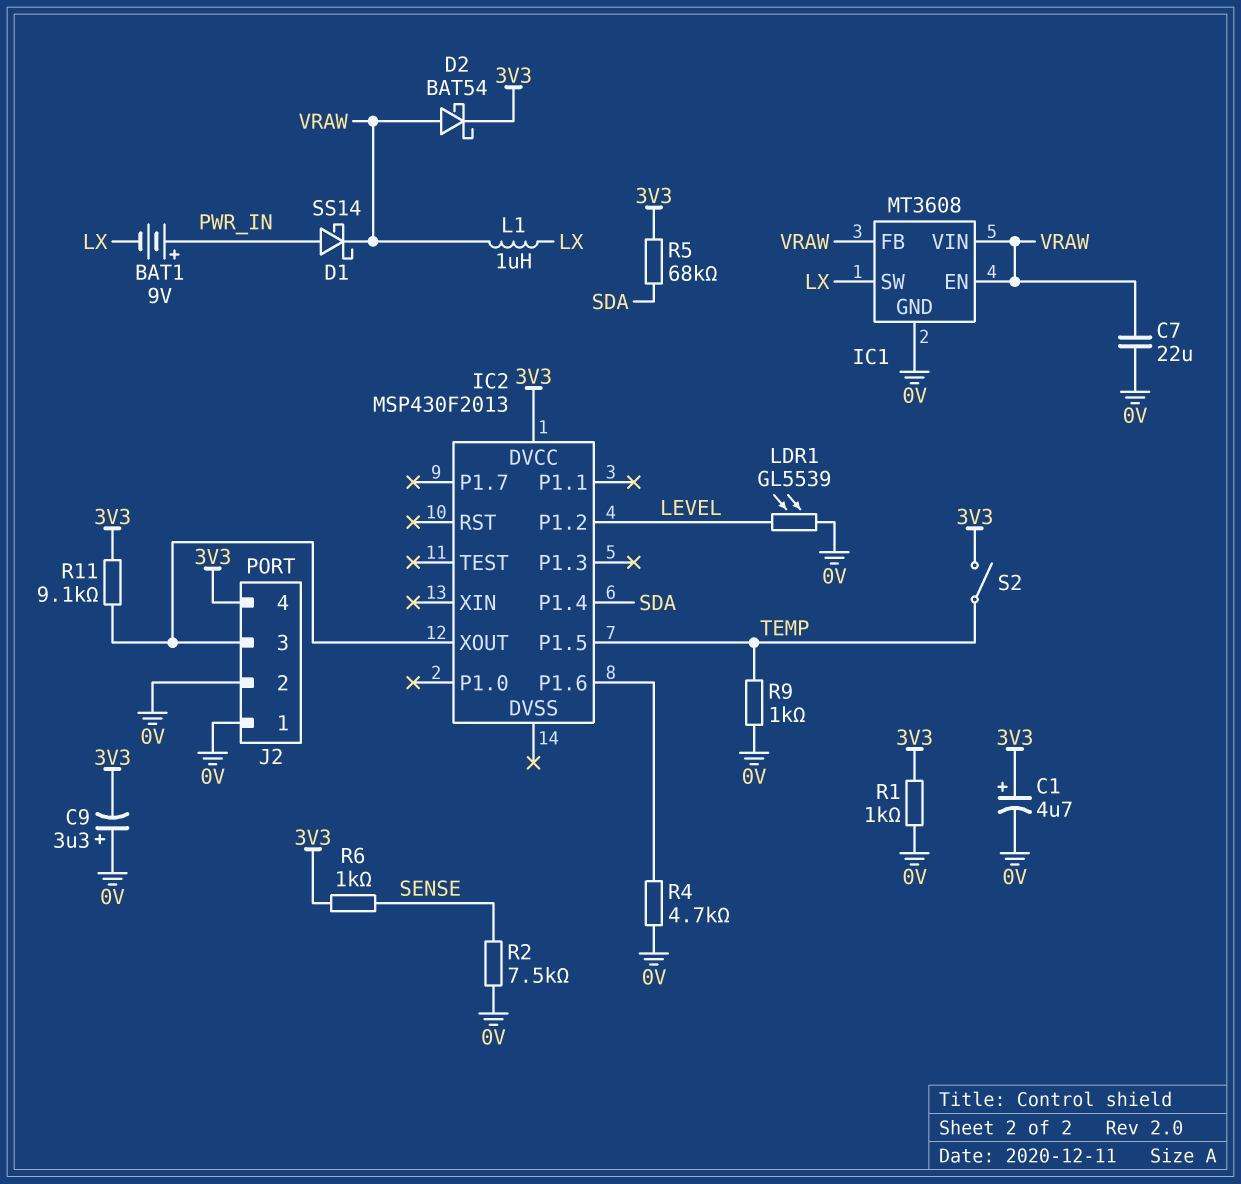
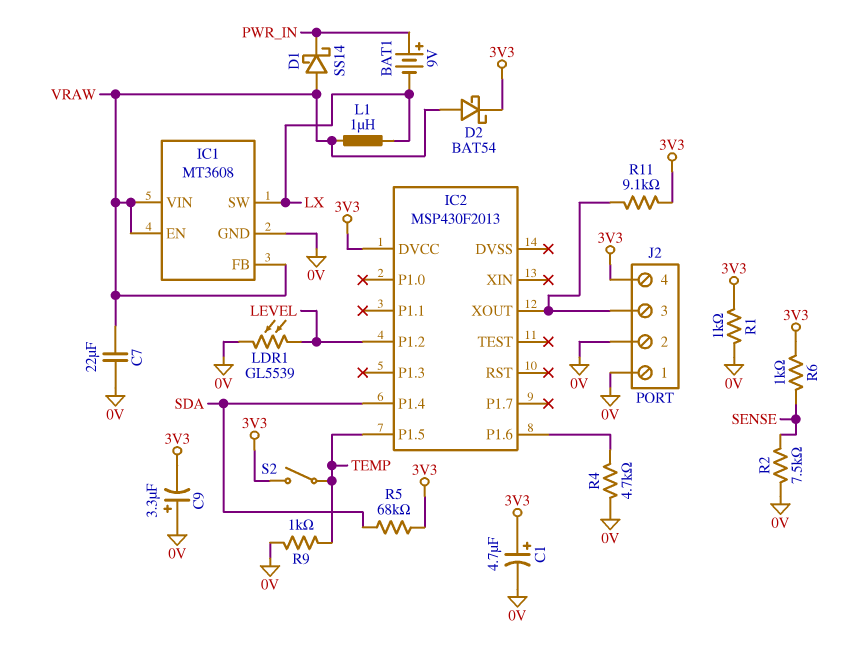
D1: schottky SS14 (A PWR_IN, K VRAW) -> schottky SS14 (A VRAW, K PWR_IN)

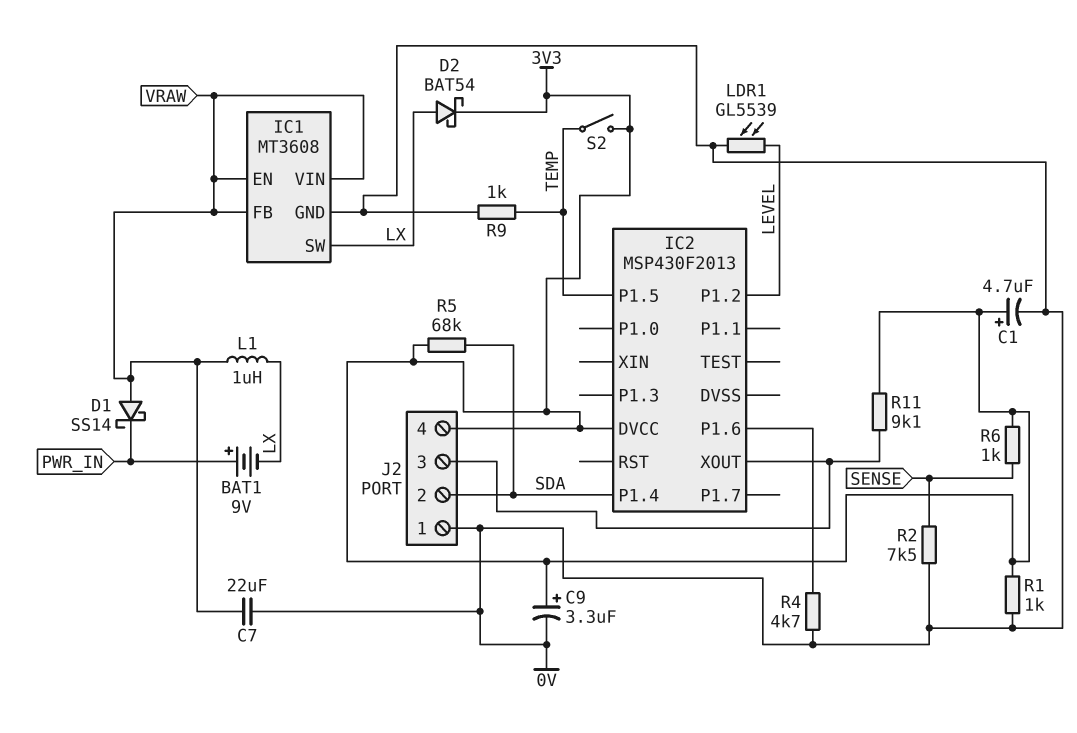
C9: 3.3uF (plus 0V, minus 3V3) -> 3.3uF (plus 3V3, minus 0V)
D2: schottky BAT54 (A VRAW, K 3V3) -> schottky BAT54 (A LX, K 3V3)
J2 pin 2: 0V -> SDA

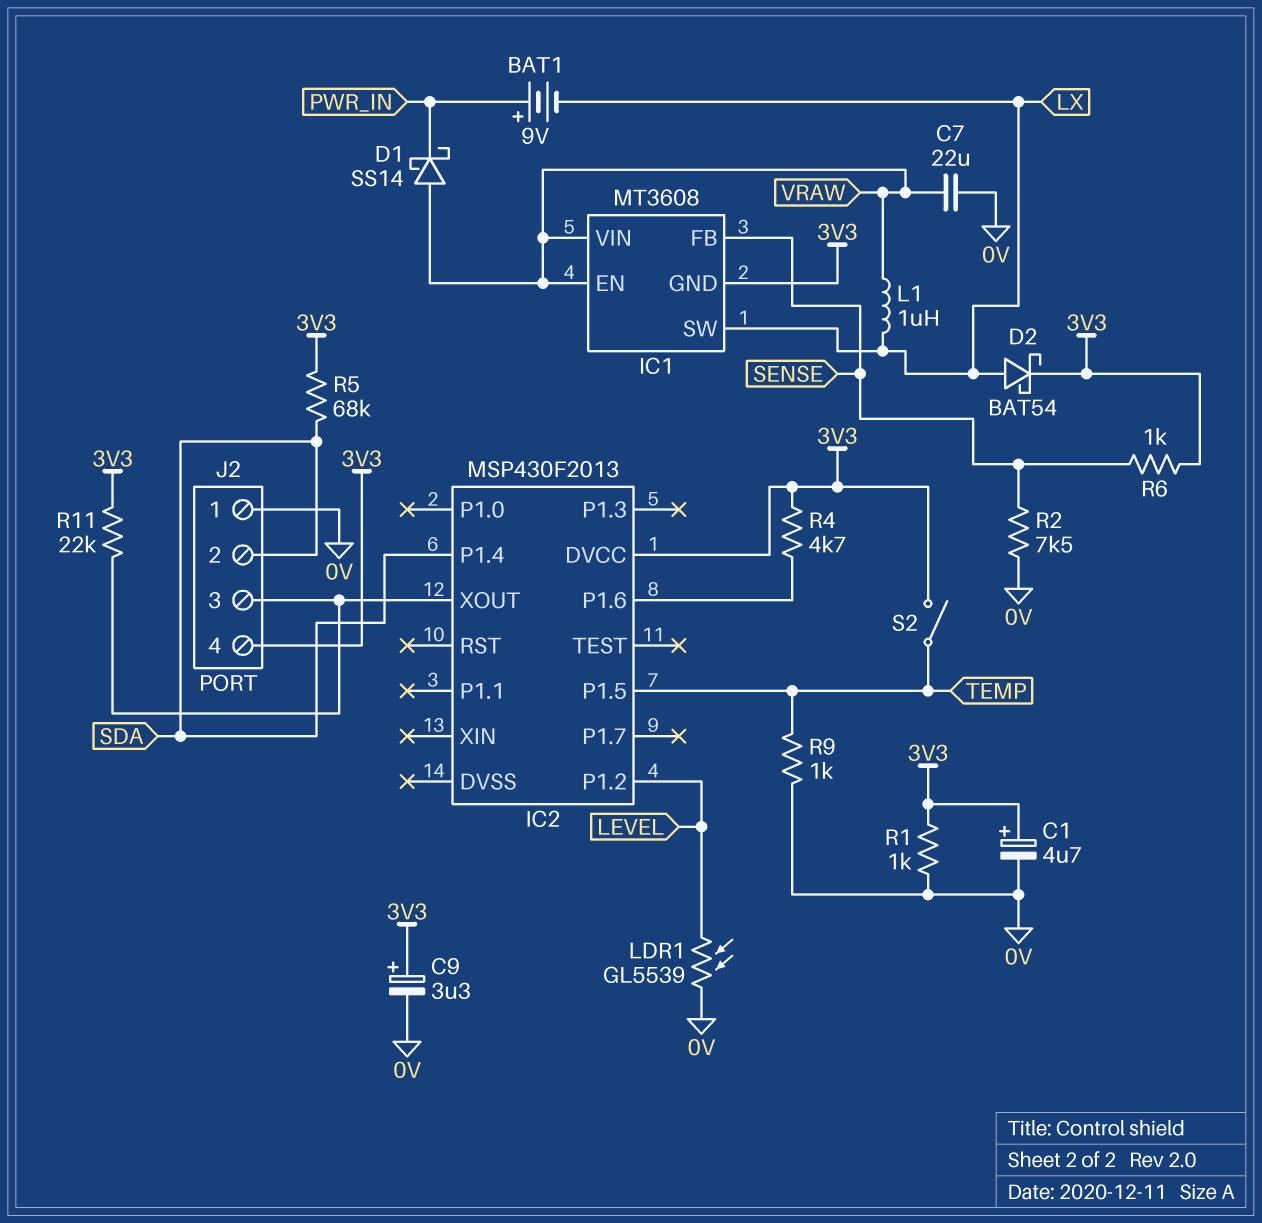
IC1 pin FB: VRAW -> SENSE
IC1 pin GND: 0V -> 3V3
R4: 4.7k (0V, IC2/P1.6) -> 4.7k (3V3, IC2/P1.6)
R11: 9.1k (3V3, IC2/XOUT) -> 22k (3V3, IC2/XOUT)

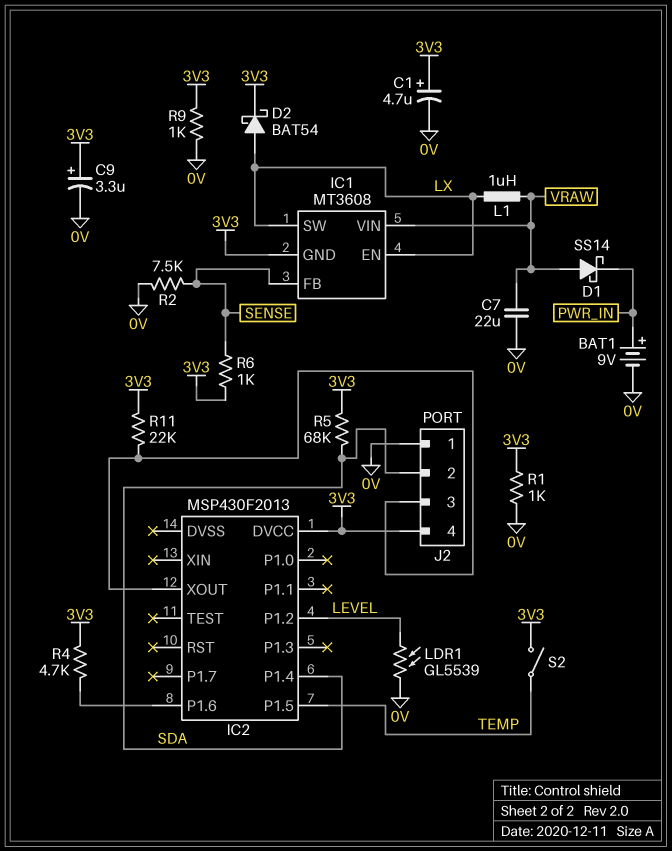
BAT1: 9V (plus PWR_IN, minus LX) -> 9V (plus PWR_IN, minus 0V)
IC1 pin EN: VRAW -> LX
R9: 1k (0V, TEMP) -> 1k (0V, 3V3)

